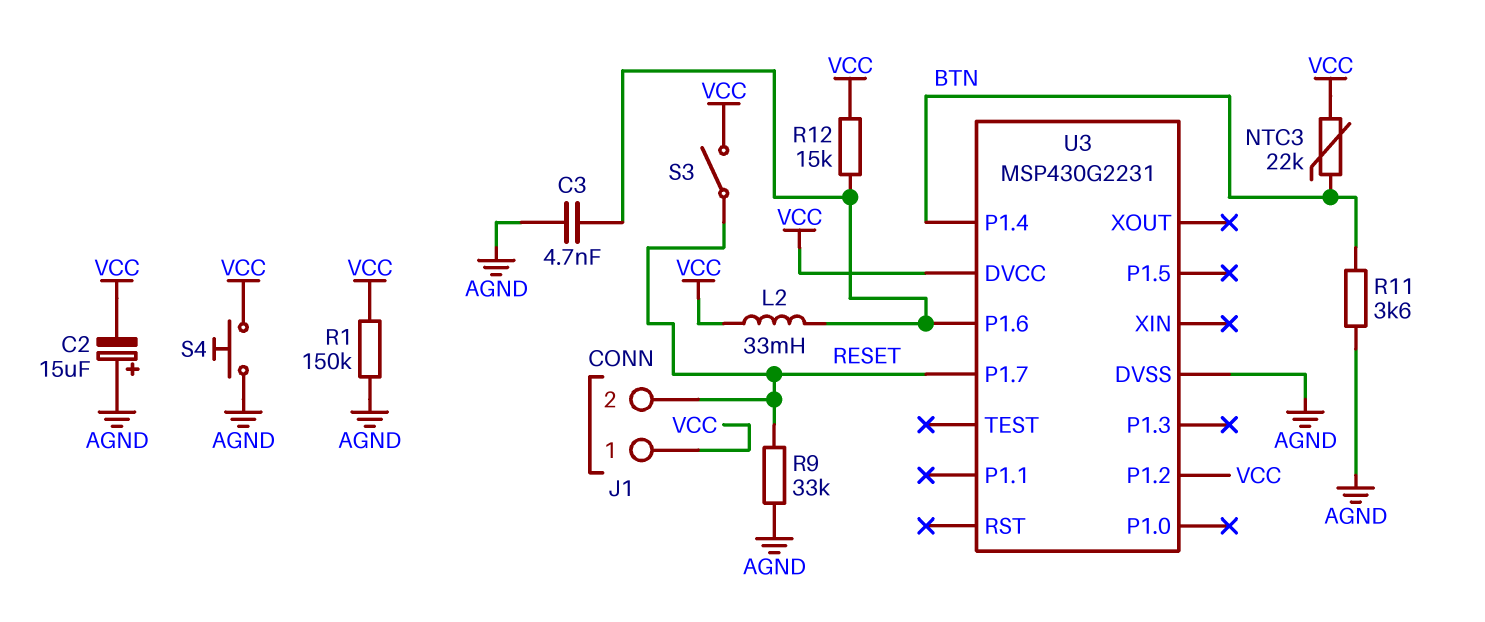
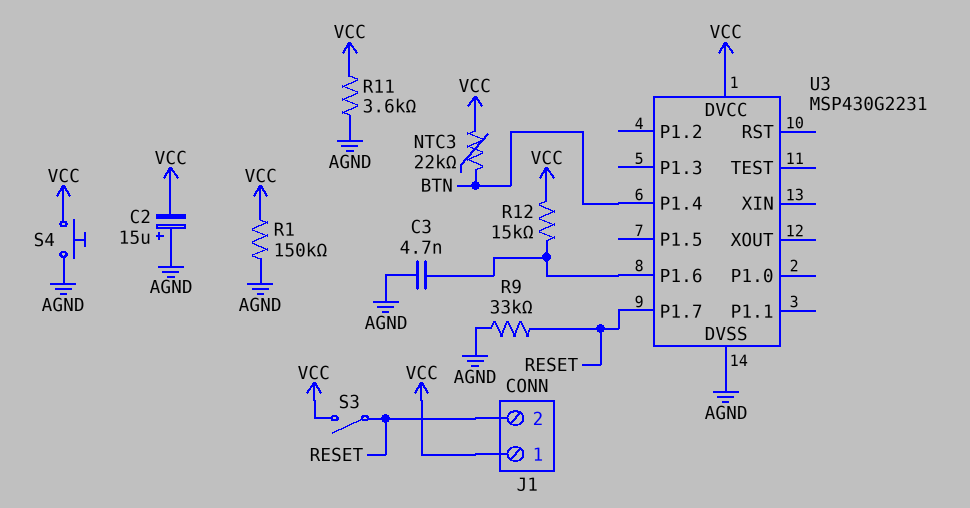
L2: 33mH (U3/P1.6, VCC) -> none
R11: 3.6k (AGND, BTN) -> 3.6k (AGND, VCC)
U3 pin P1.2: VCC -> none

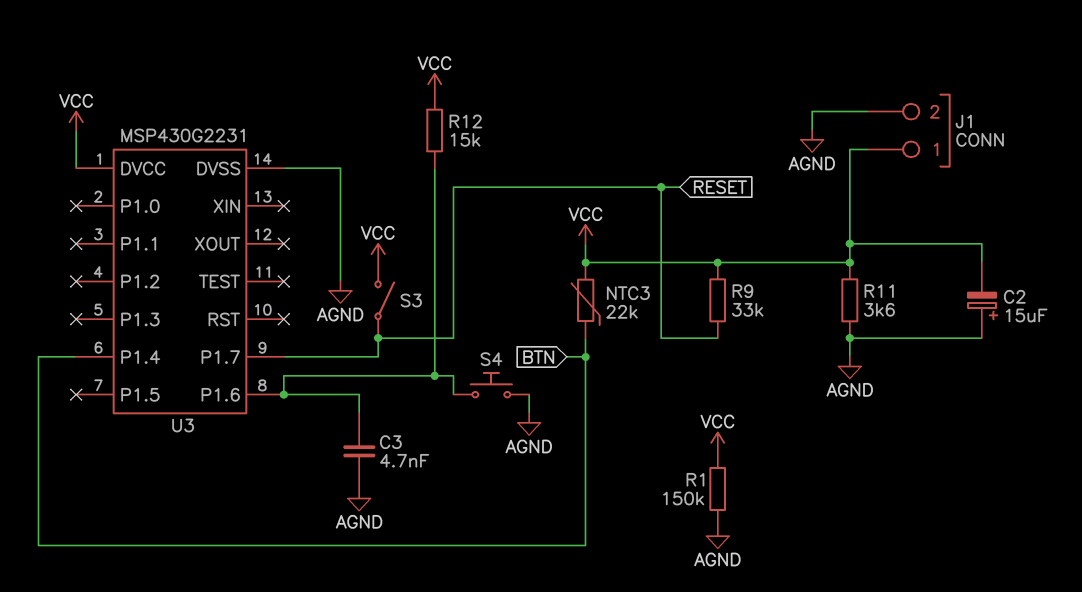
J1 pin 2: RESET -> AGND
R9: 33k (AGND, RESET) -> 33k (RESET, VCC)
S4: button (AGND, VCC) -> button (AGND, U3/P1.6)

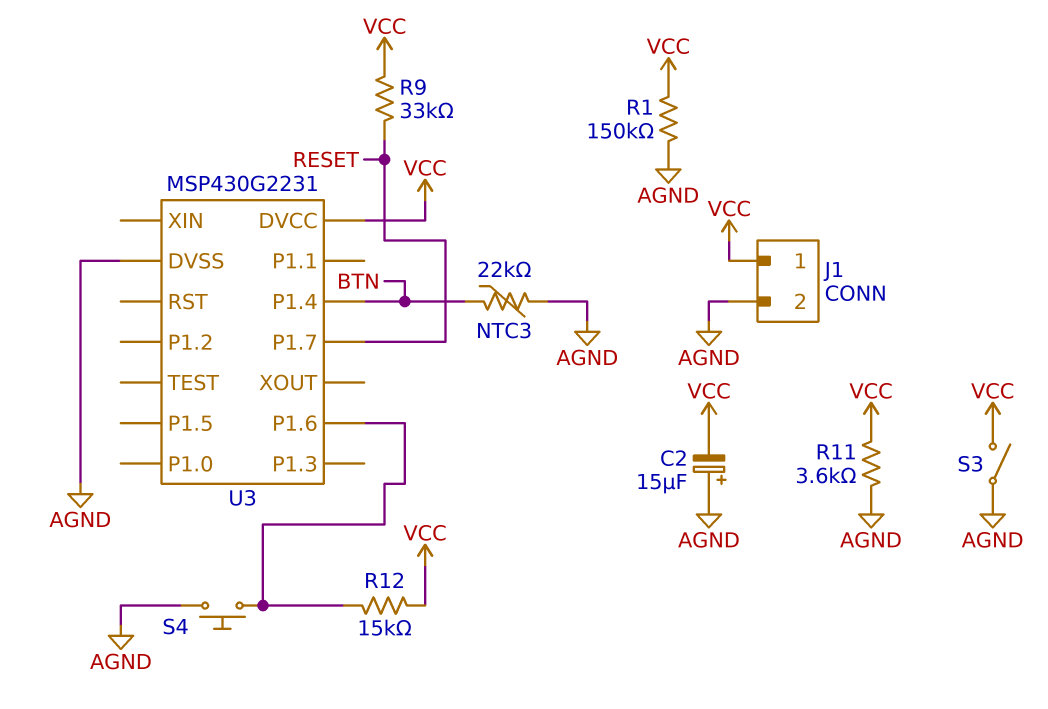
C3: 4.7nF (AGND, U3/P1.6) -> none
NTC3: 22k (BTN, VCC) -> 22k (AGND, BTN)
S3: switch (RESET, VCC) -> switch (AGND, VCC)

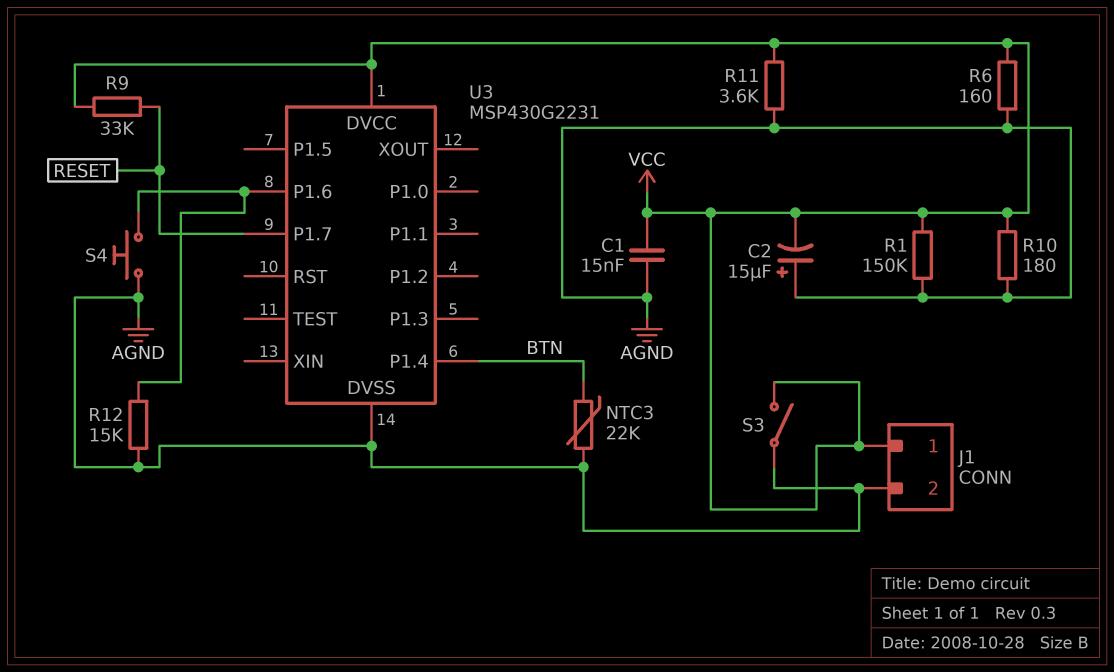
C1: none -> 15nF (AGND, VCC)
R6: none -> 160 (AGND, VCC)
R10: none -> 180 (AGND, VCC)
R12: 15k (U3/P1.6, VCC) -> 15k (AGND, U3/P1.6)

